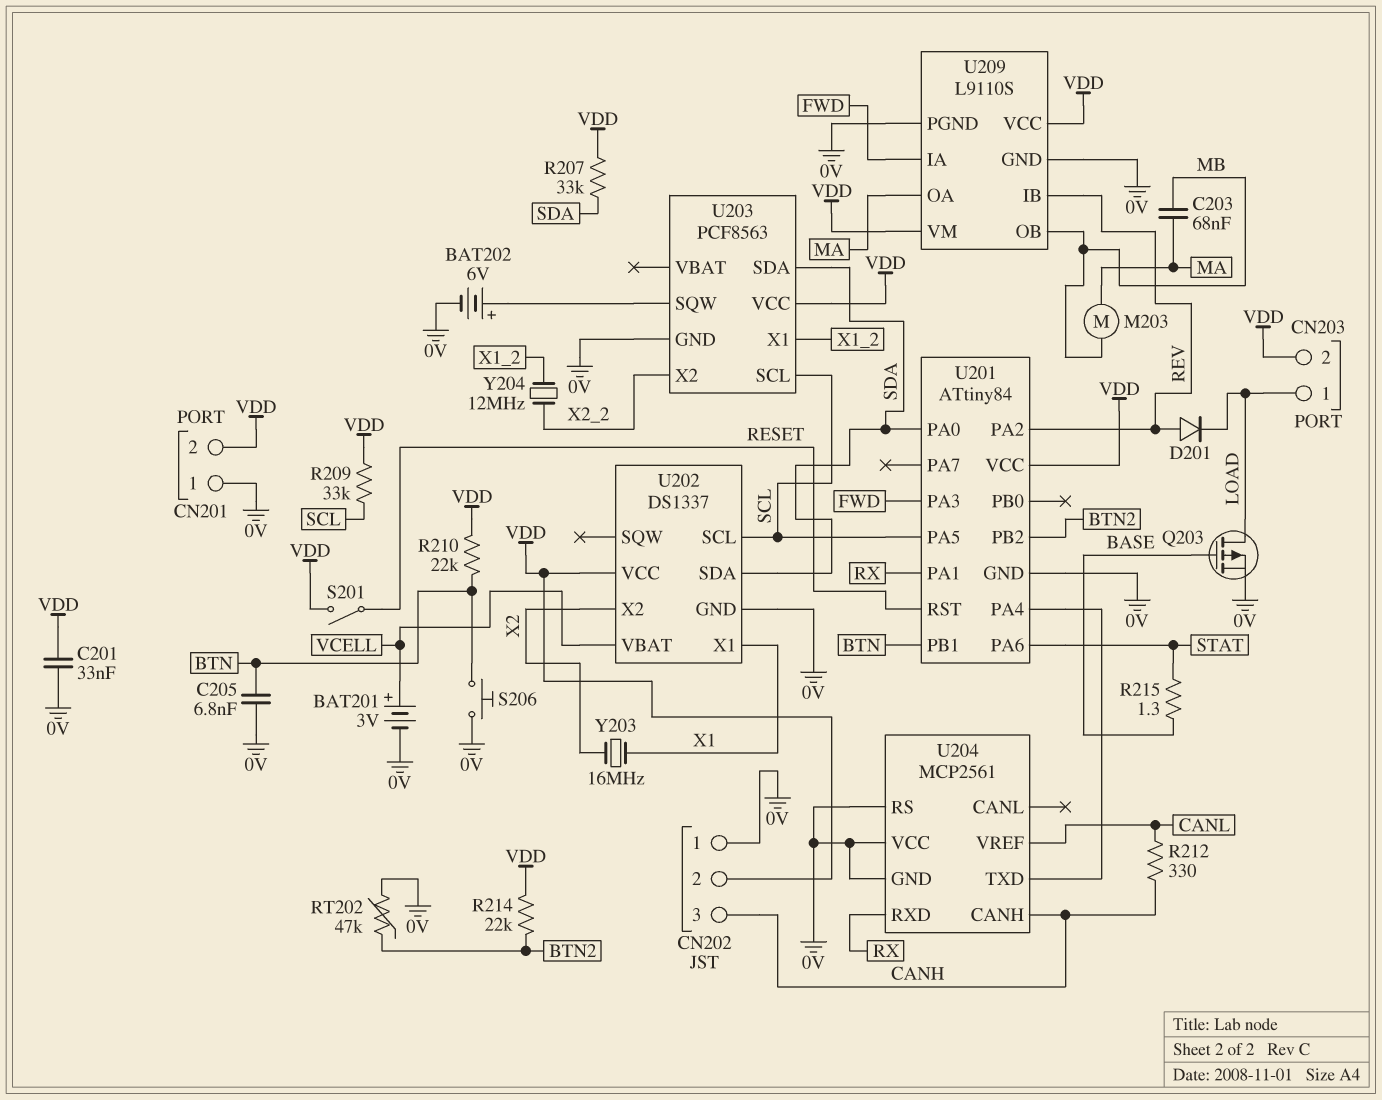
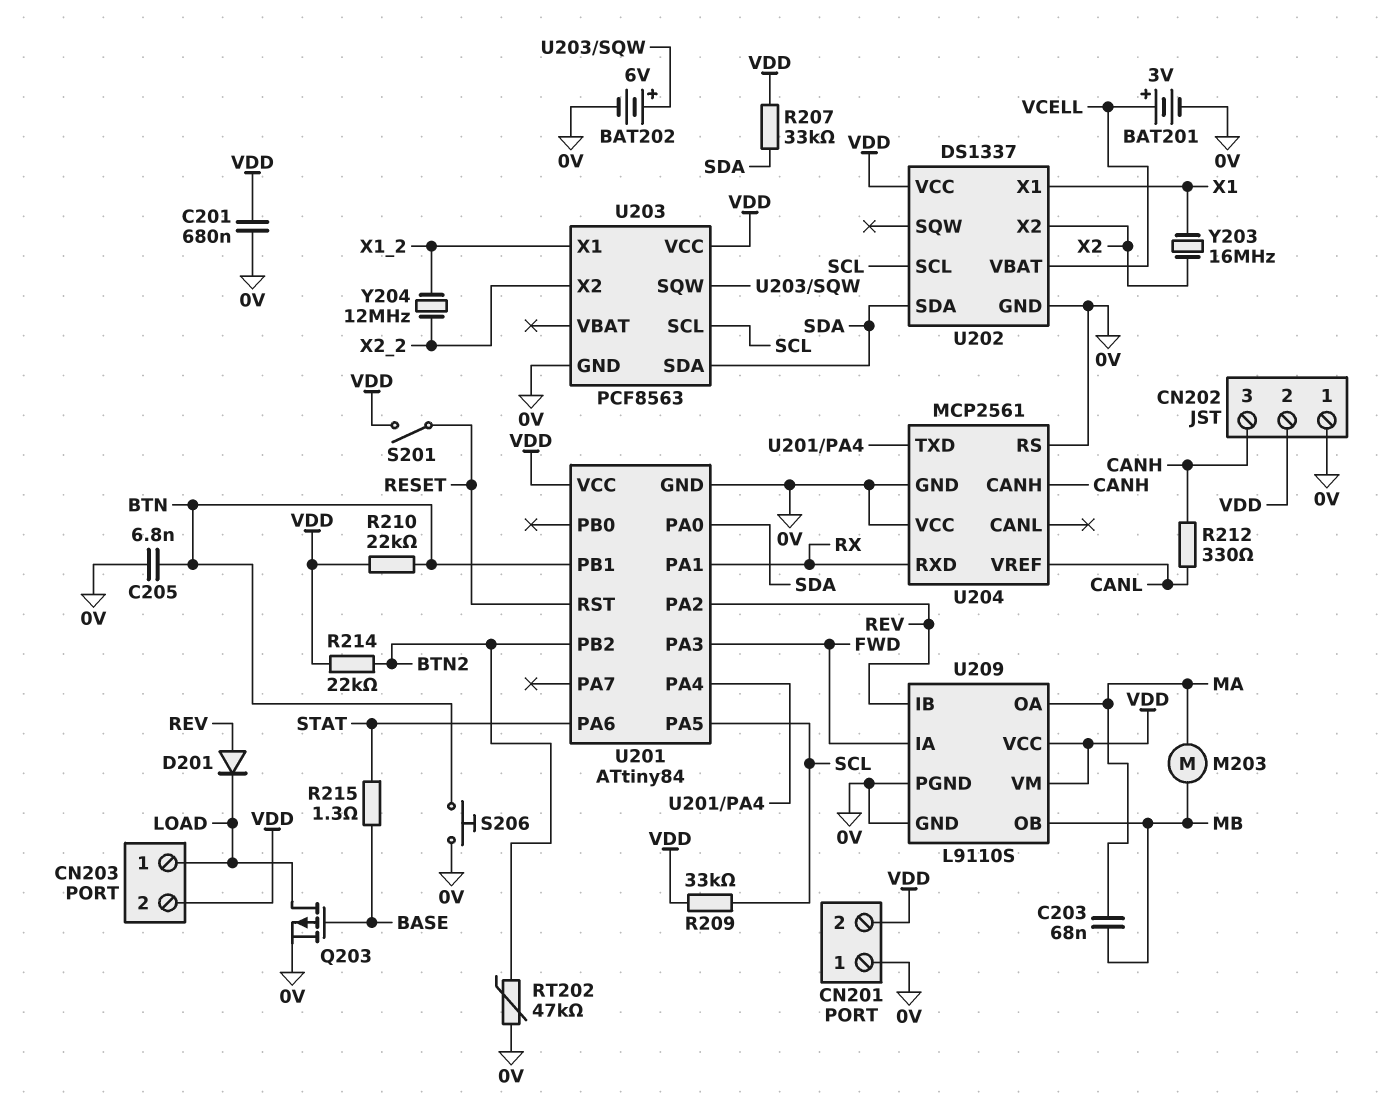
C201: 33nF (0V, VDD) -> 680nF (0V, VDD)

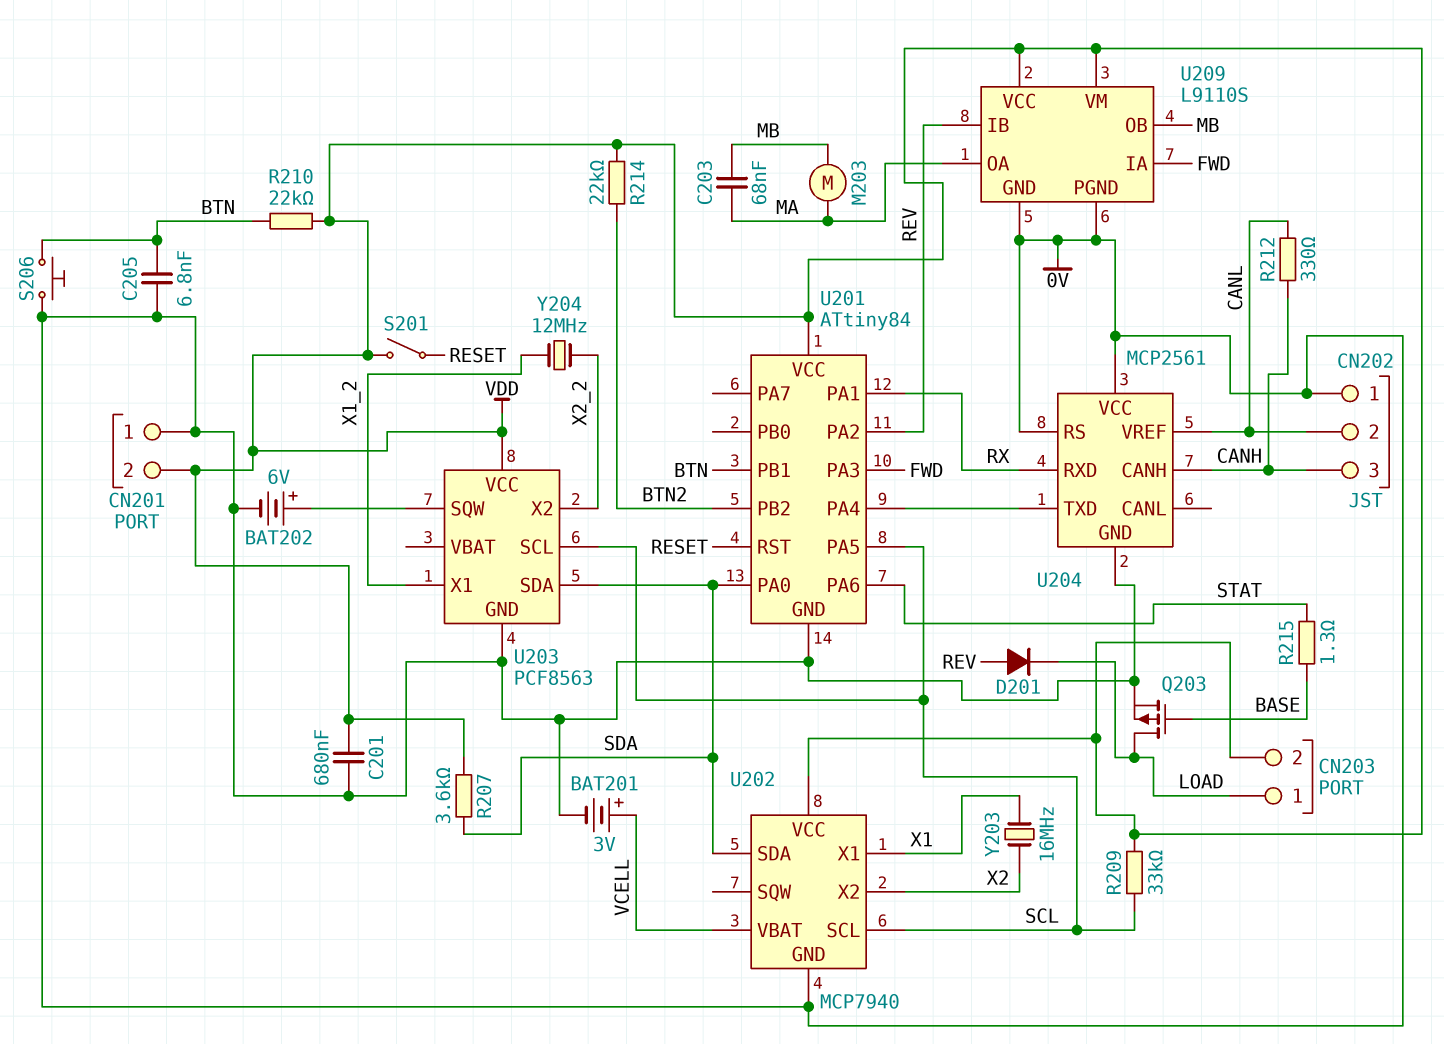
CN202 pin 2: VDD -> CANL
R207: 33k (SDA, VDD) -> 3.6k (SDA, VDD)
RT202: 47k (0V, BTN2) -> none
U202: DS1337 -> MCP7940

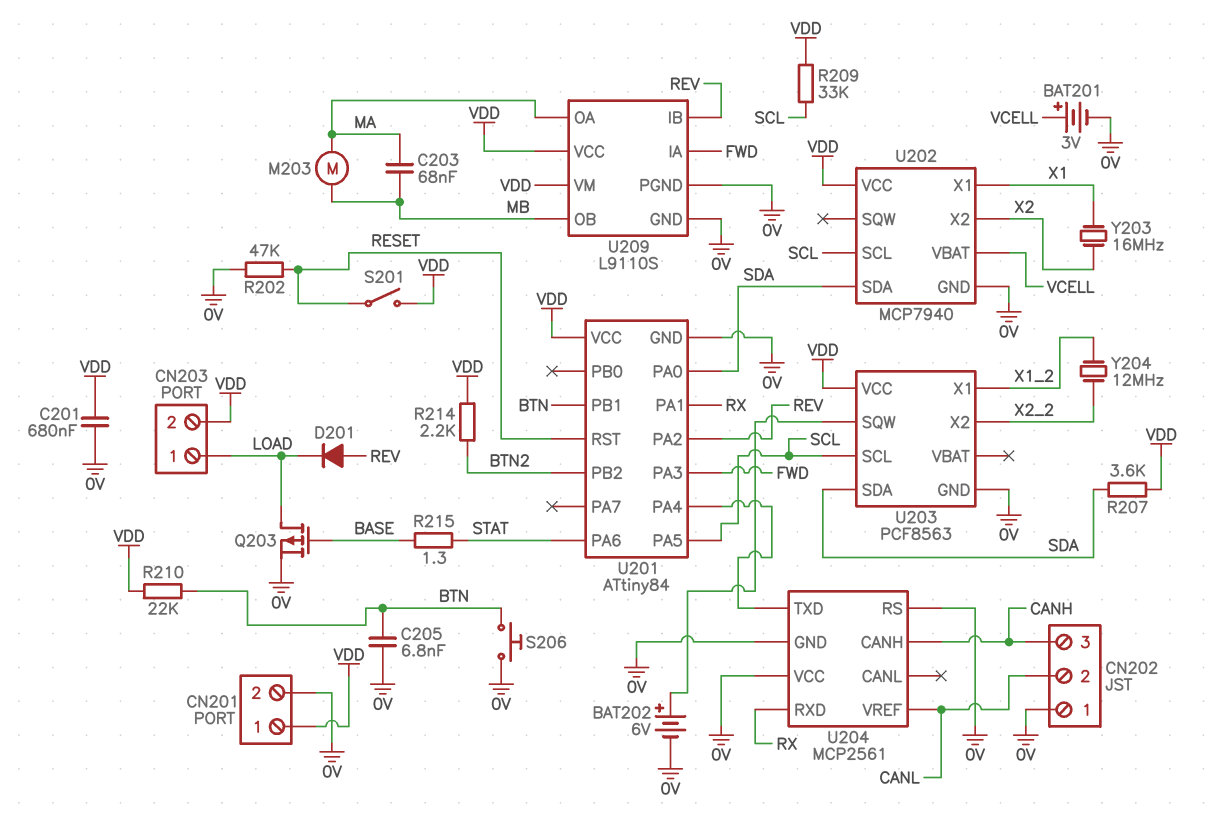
CN201 pin 1: 0V -> VDD
CN201 pin 2: VDD -> 0V
R202: none -> 47k (0V, RESET)
R212: 330 (CANH, CANL) -> none
R214: 22k (BTN2, VDD) -> 2.2k (BTN2, VDD)

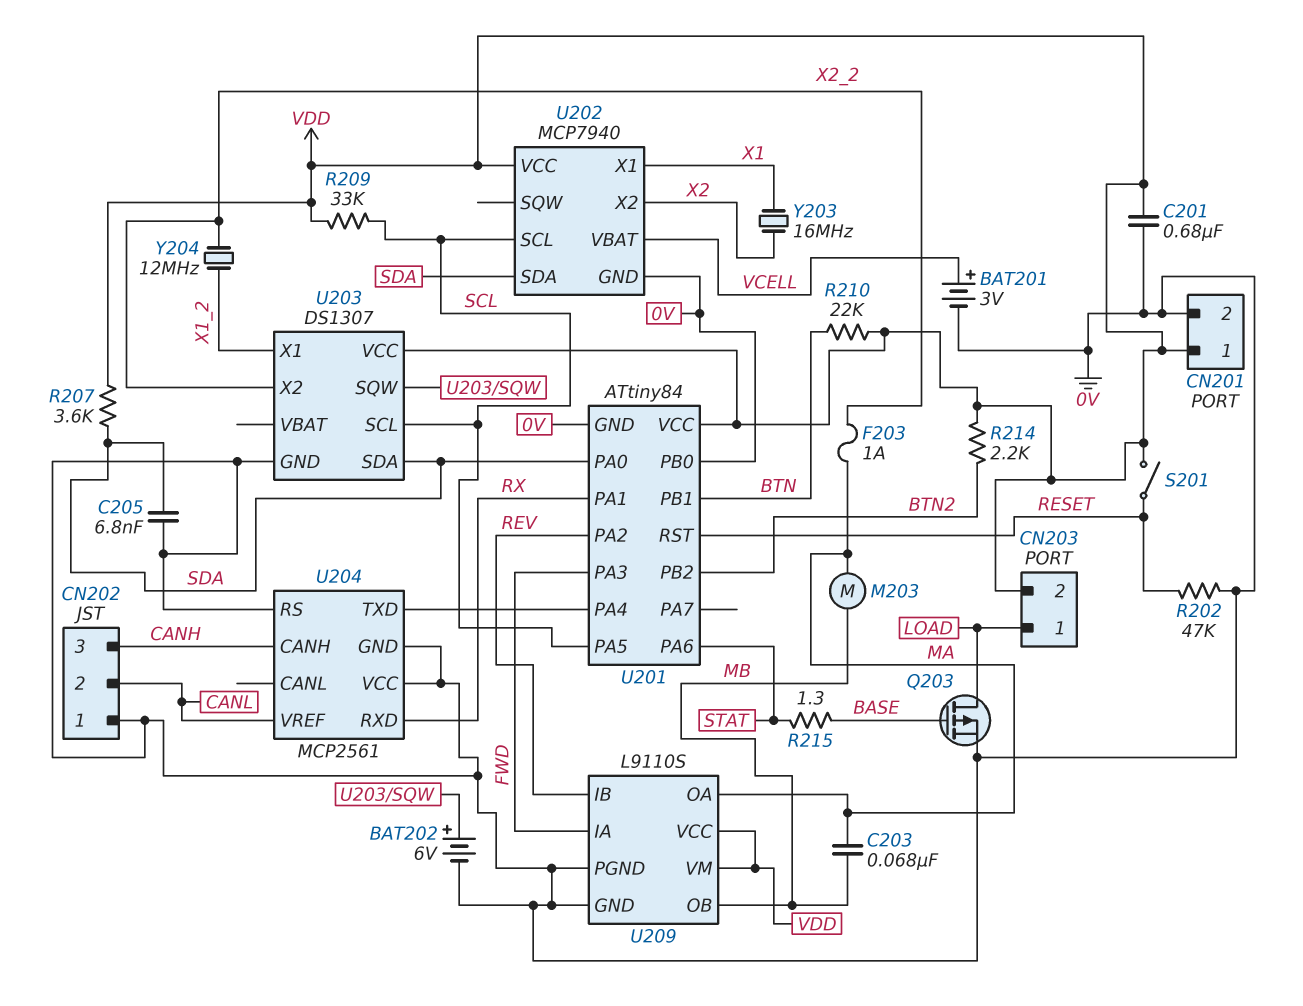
C205: 6.8nF (0V, BTN) -> 6.8nF (0V, SDA)
D201: diode (A REV, K LOAD) -> none
F203: none -> 1A (MA, X2_2)
S206: button (0V, BTN) -> none
U201 pin PB0: none -> 0V
U203: PCF8563 -> DS1307

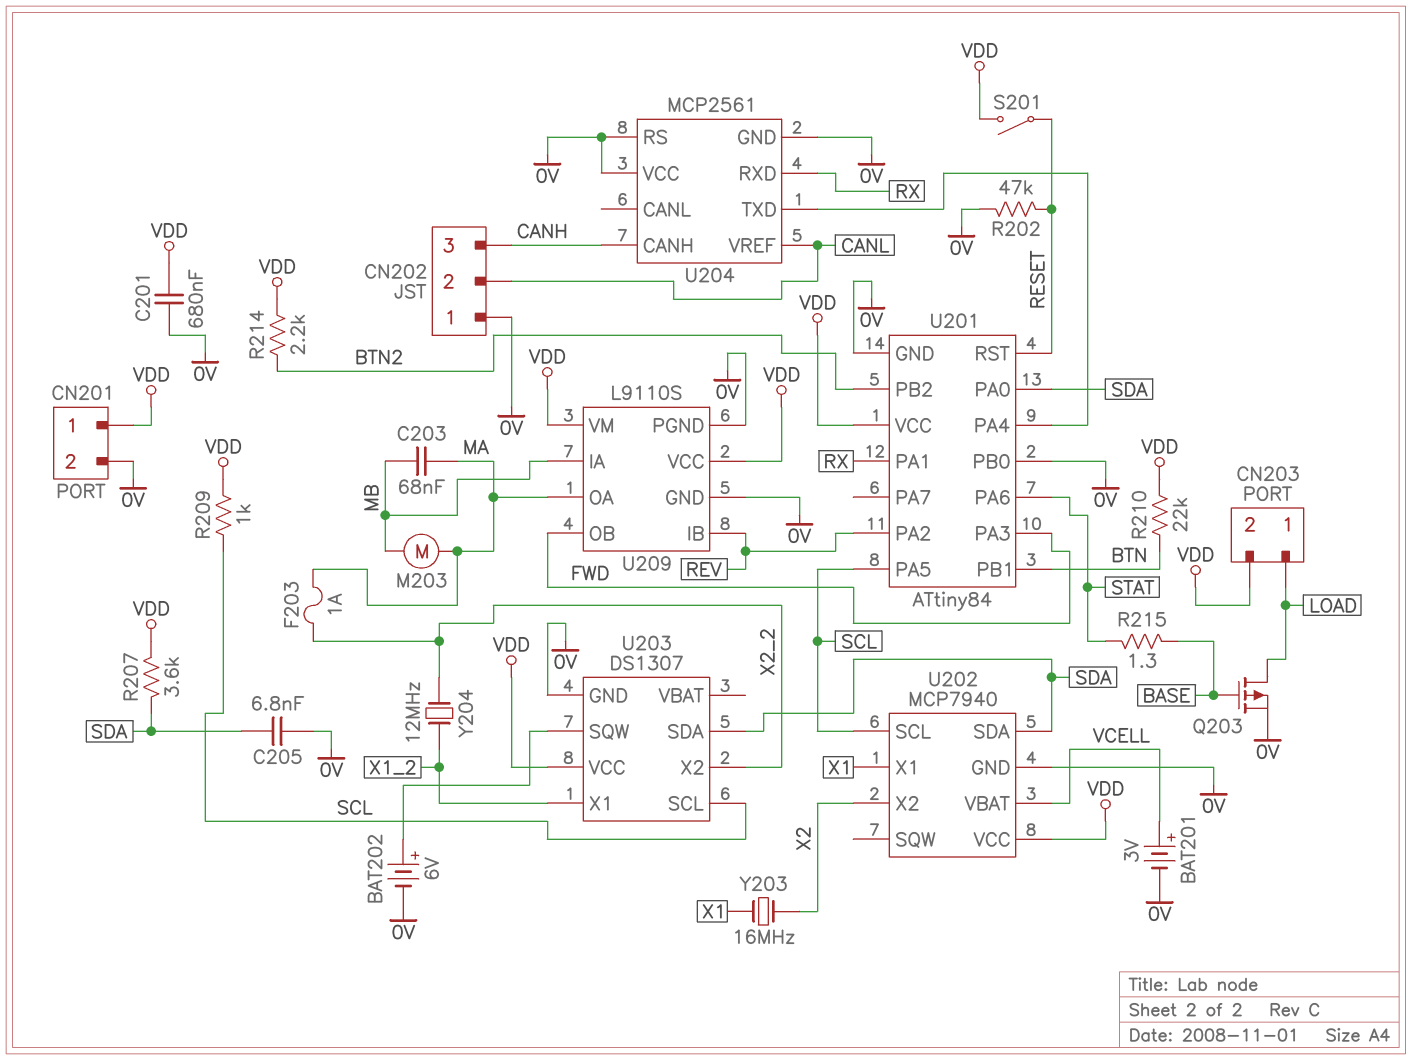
R209: 33k (SCL, VDD) -> 1k (SCL, VDD)
U209 pin IA: FWD -> MB
U209 pin OB: MB -> FWD

